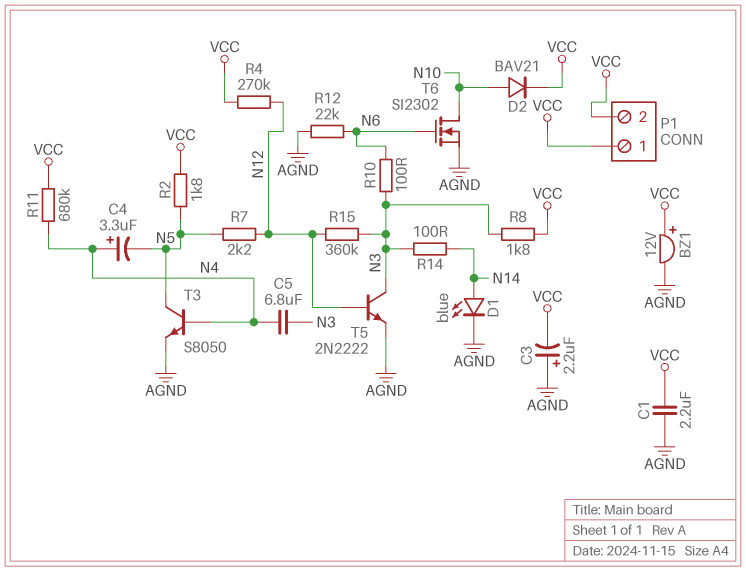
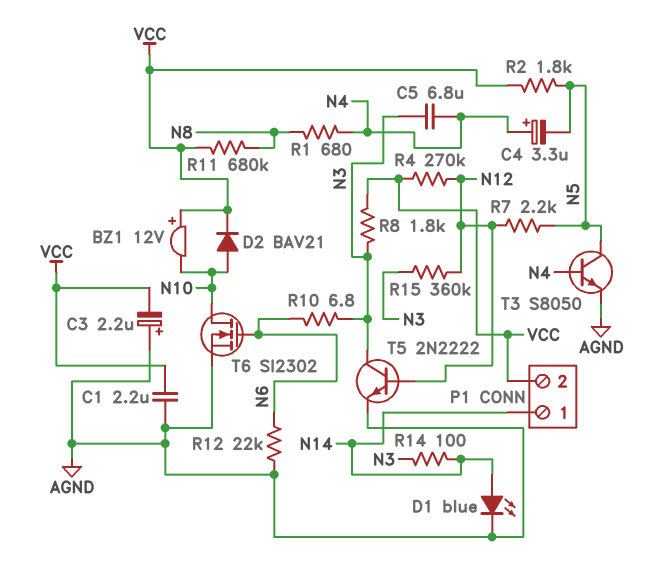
BZ1: buzzer 12V (plus VCC, minus AGND) -> buzzer 12V (plus VCC, minus N10)
P1 pin 1: VCC -> N14
R1: none -> 680 (N4, N8)
R10: 100 (N3, N6) -> 6.8 (N3, N6)
R11: 680k (N4, VCC) -> 680k (N8, VCC)

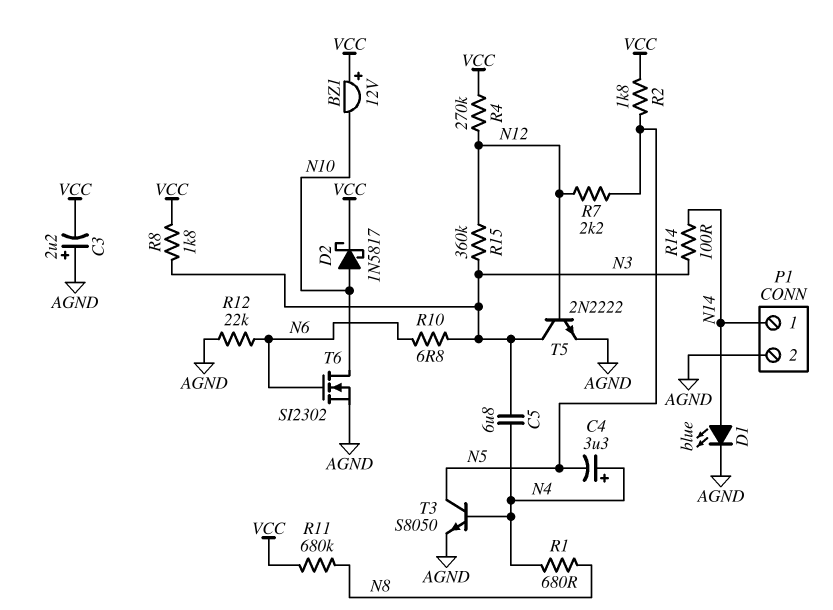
C1: 2.2uF (AGND, VCC) -> none
D2: diode BAV21 (A N10, K VCC) -> schottky 1N5817 (A N10, K VCC)
P1 pin 2: VCC -> AGND

